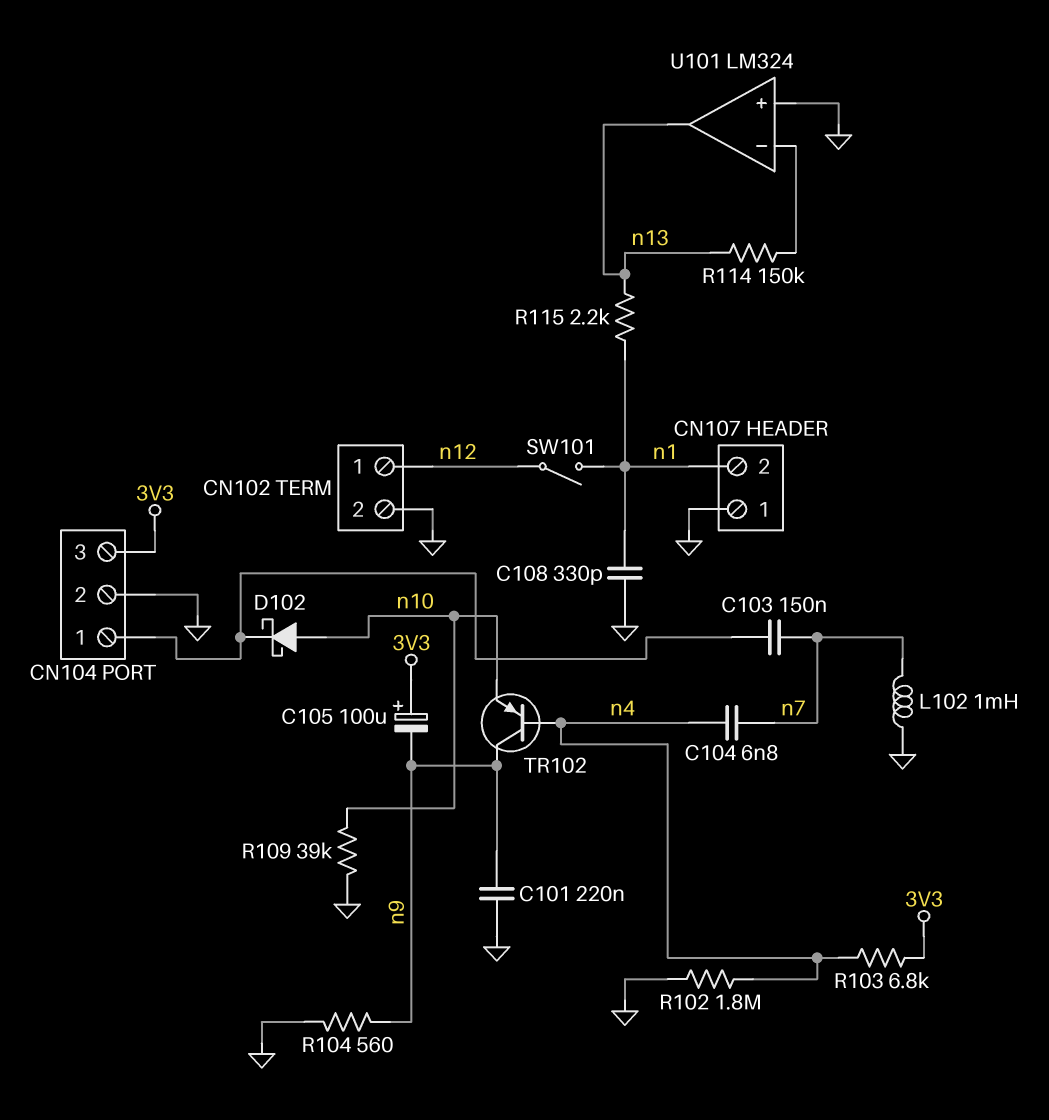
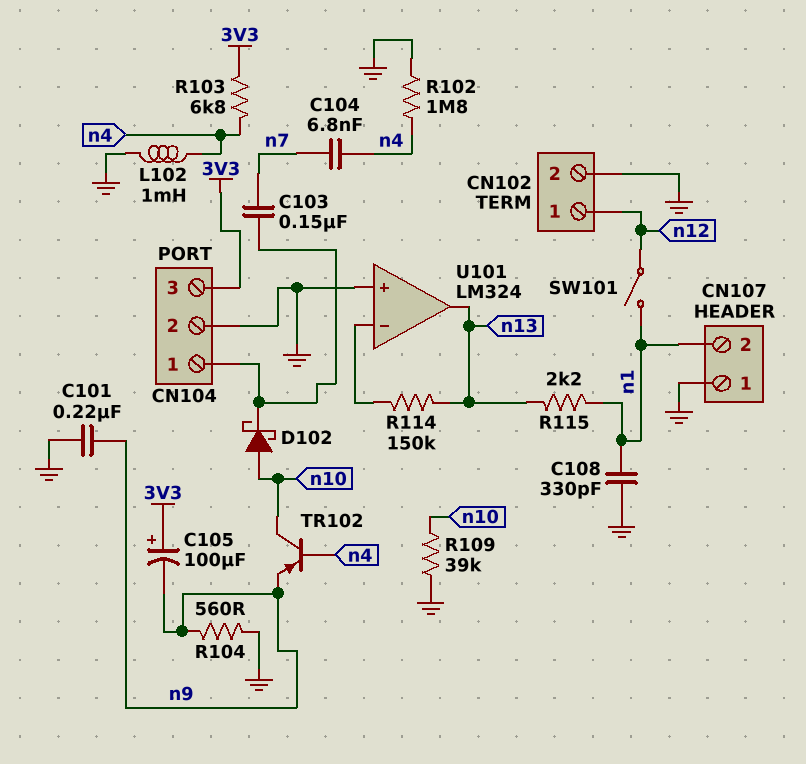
L102: 1mH (GND, n7) -> 1mH (GND, n4)
TR102: PNP (B n4, C n9, E n10) -> PNP (B n4, C n10, E n9)

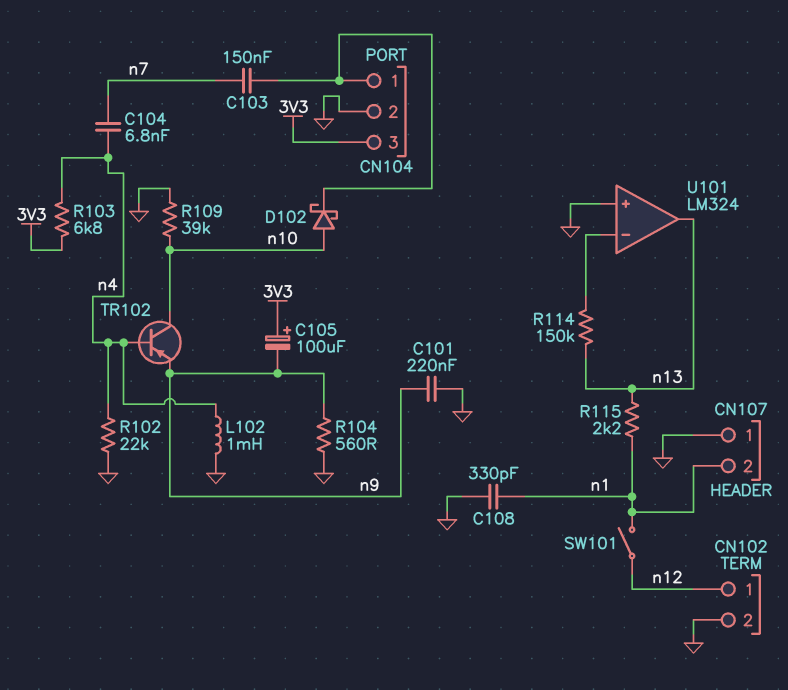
R102: 1.8M (GND, n4) -> 22k (GND, n4)

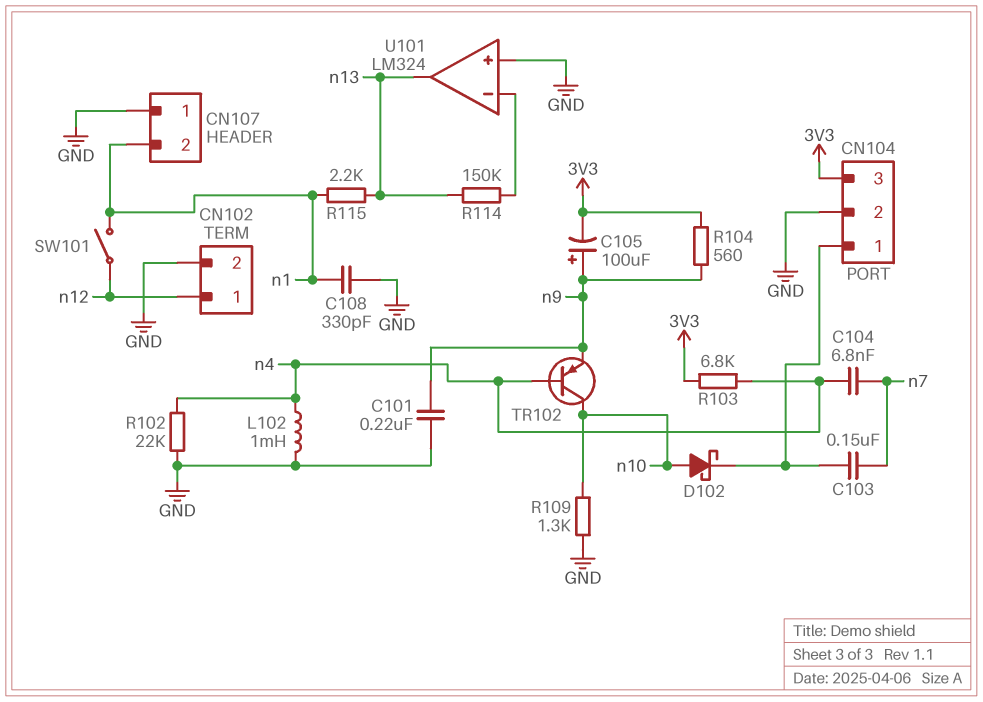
C105: 100uF (plus 3V3, minus n9) -> 100uF (plus n9, minus 3V3)
R104: 560 (GND, n9) -> 560 (3V3, n9)
R109: 39k (GND, n10) -> 1.3k (GND, n10)

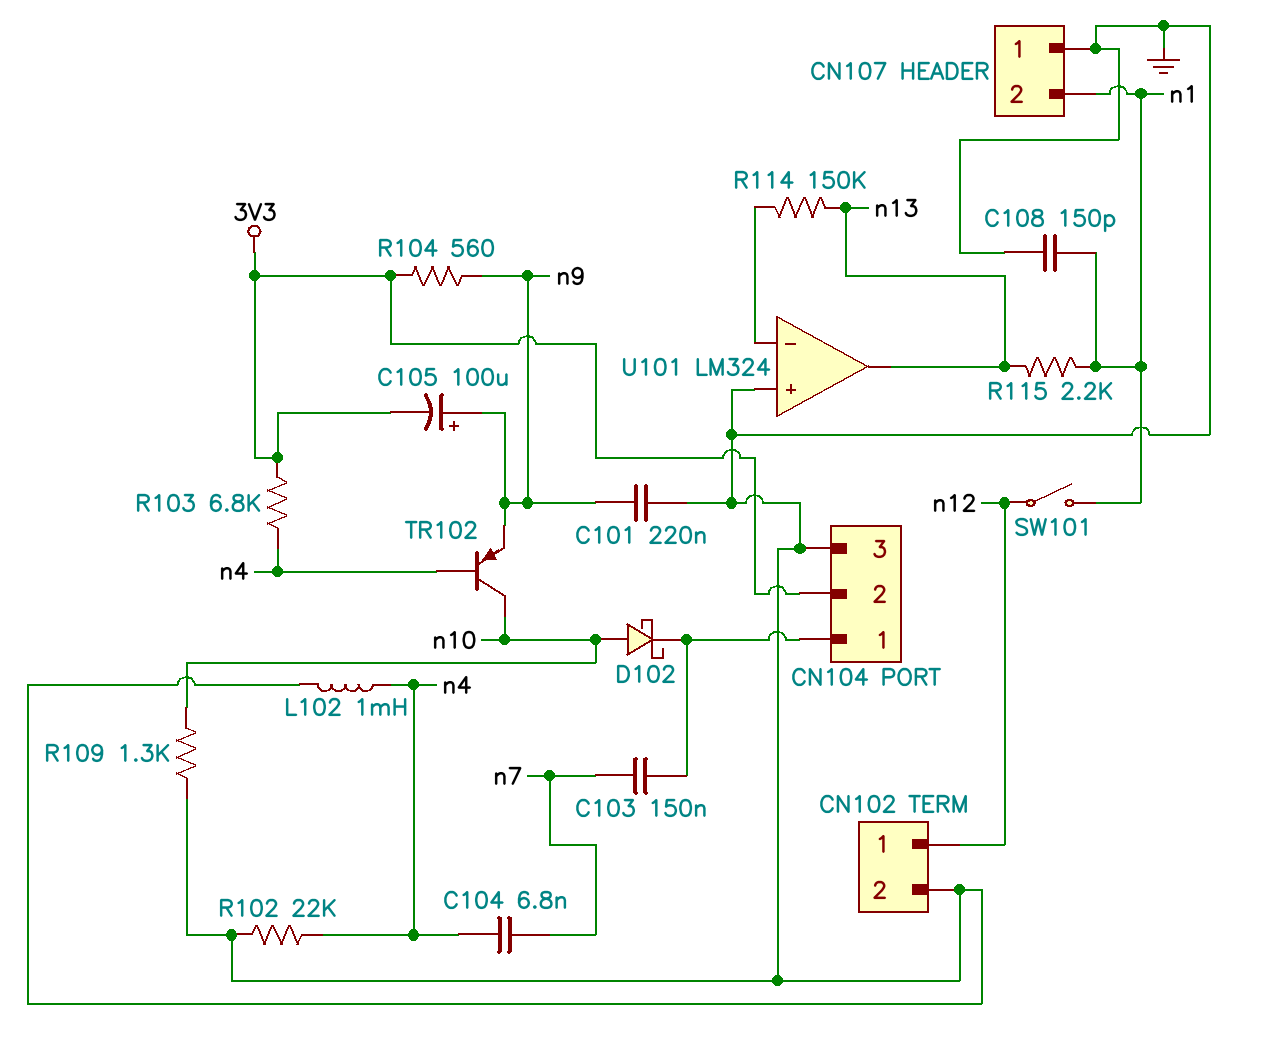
C108: 330pF (GND, n1) -> 150pF (GND, n1)
CN104 pin 2: GND -> 3V3
CN104 pin 3: 3V3 -> GND

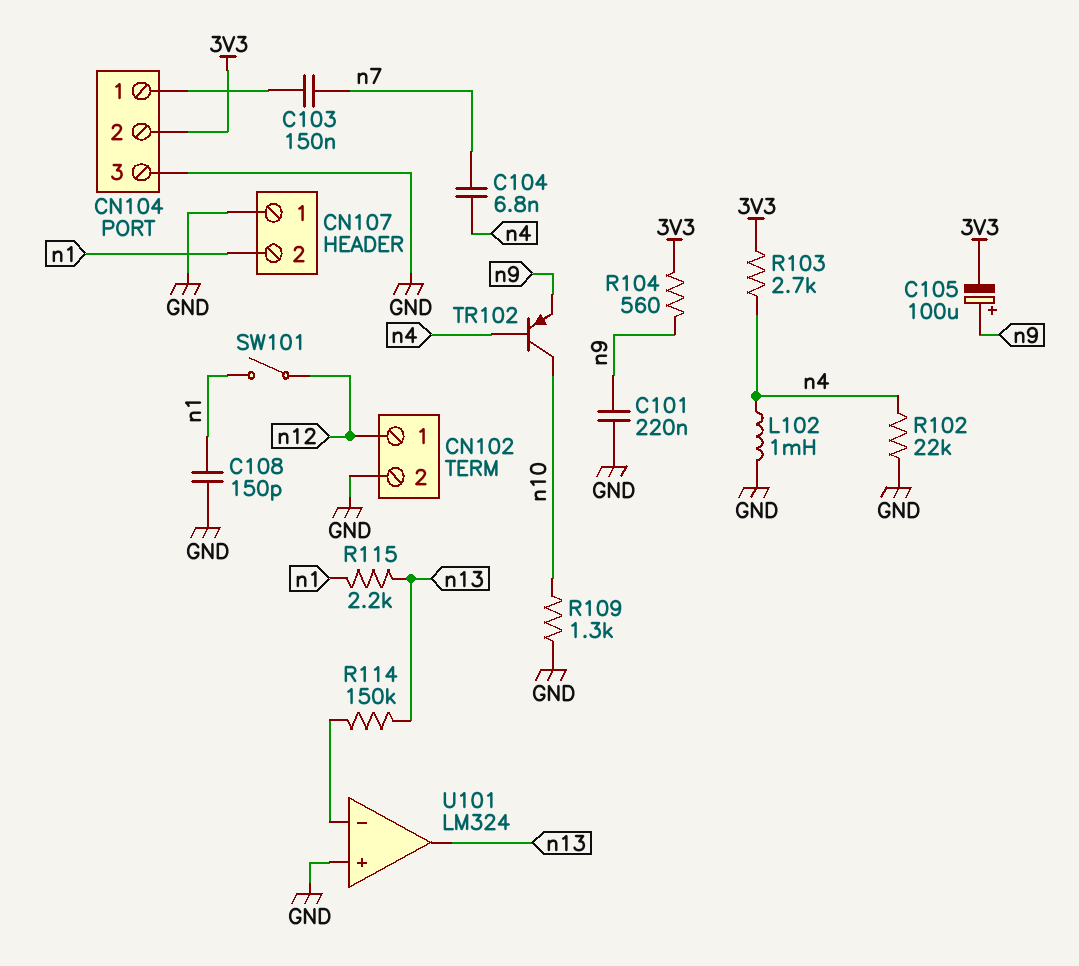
D102: schottky (A n10, K CN104/1) -> none
R103: 6.8k (3V3, n4) -> 2.7k (3V3, n4)

